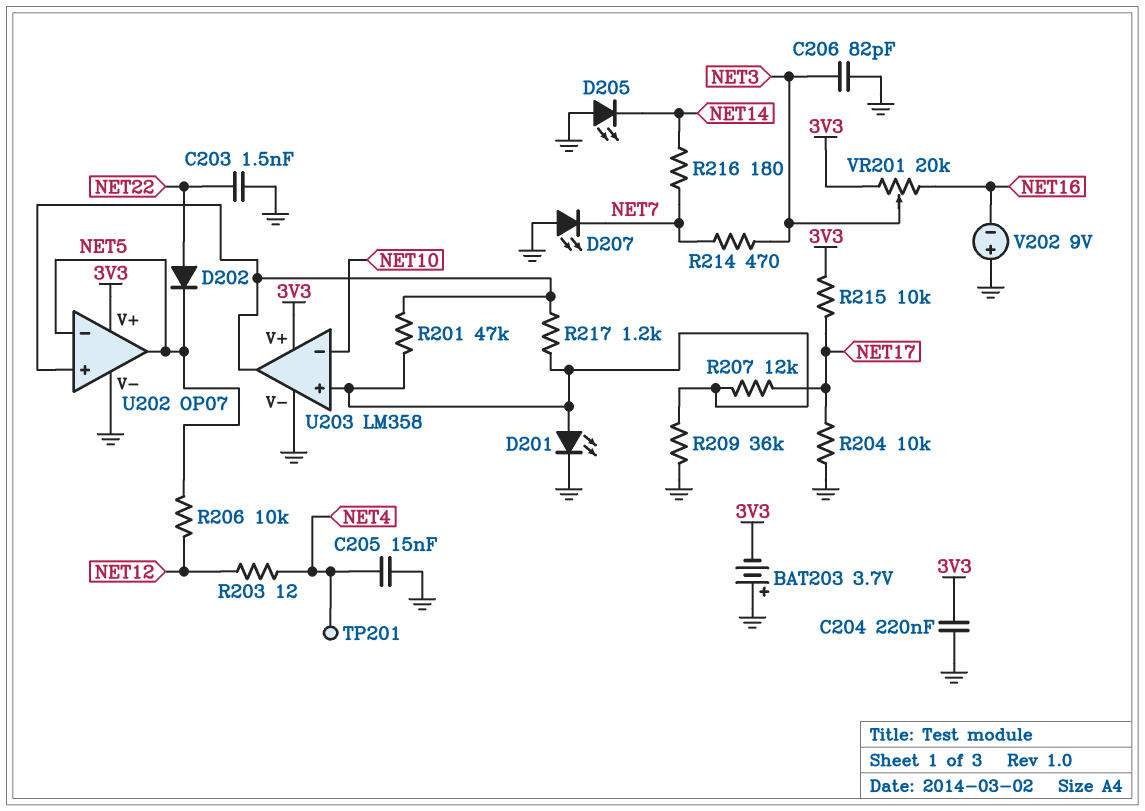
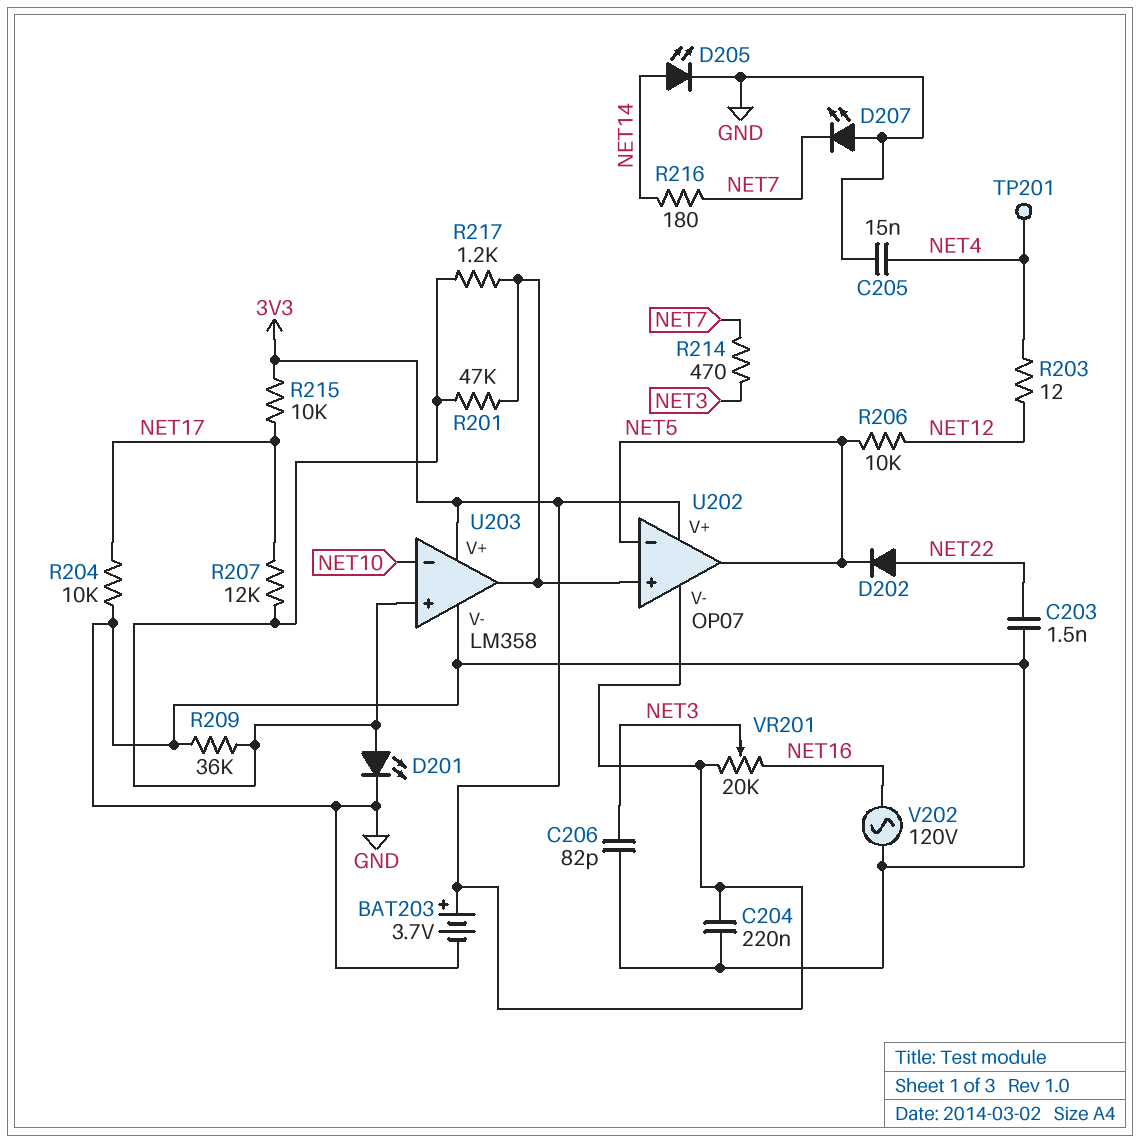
BAT203: 3.7V (plus GND, minus 3V3) -> 3.7V (plus 3V3, minus GND)
D205: LED (A GND, K NET14) -> LED (A NET14, K GND)
U202 pin V-: GND -> 3V3
V202: 9V (plus GND, minus NET16) -> AC 120V (GND, NET16)

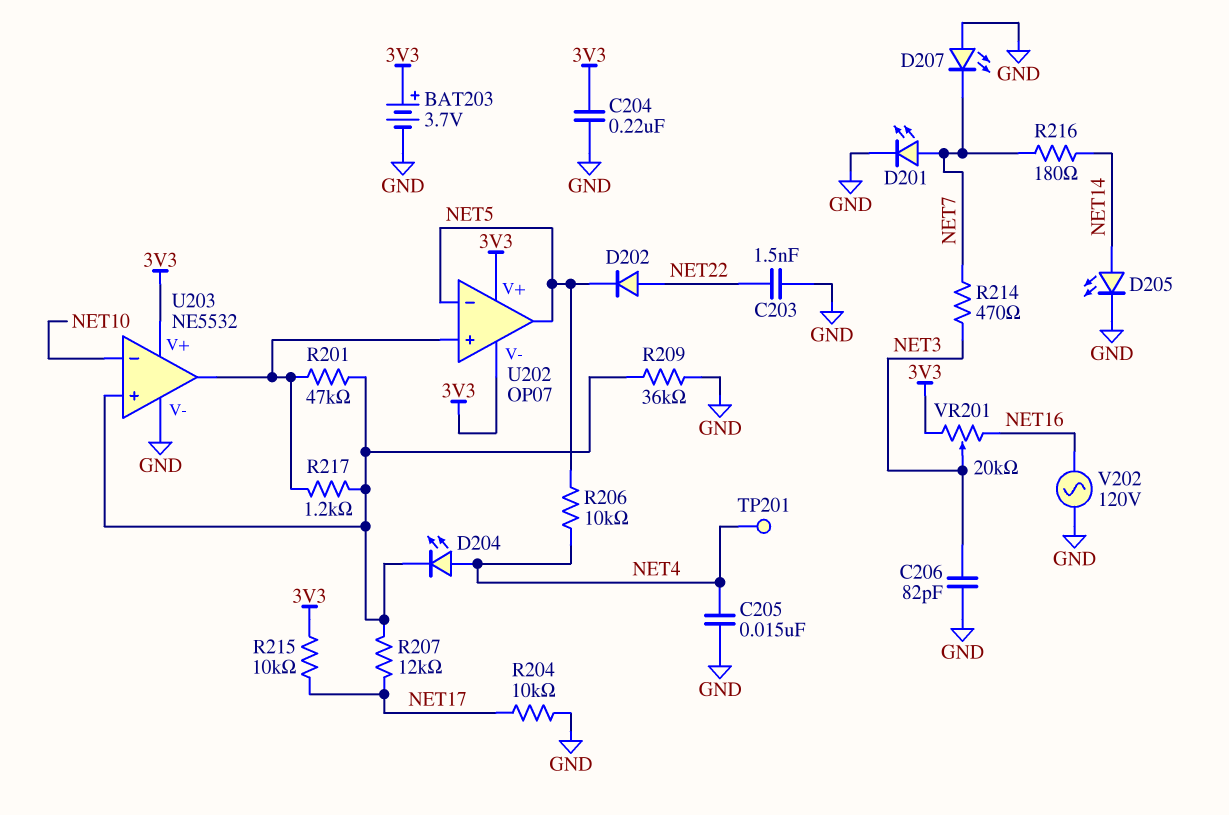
D201: LED (A U203/in+, K GND) -> LED (A NET7, K GND)
D204: none -> LED (A NET4, K U203/in+)
R203: 12 (NET4, NET12) -> none
R206: 10k (NET5, NET12) -> 10k (NET4, NET5)
U203: LM358 -> NE5532

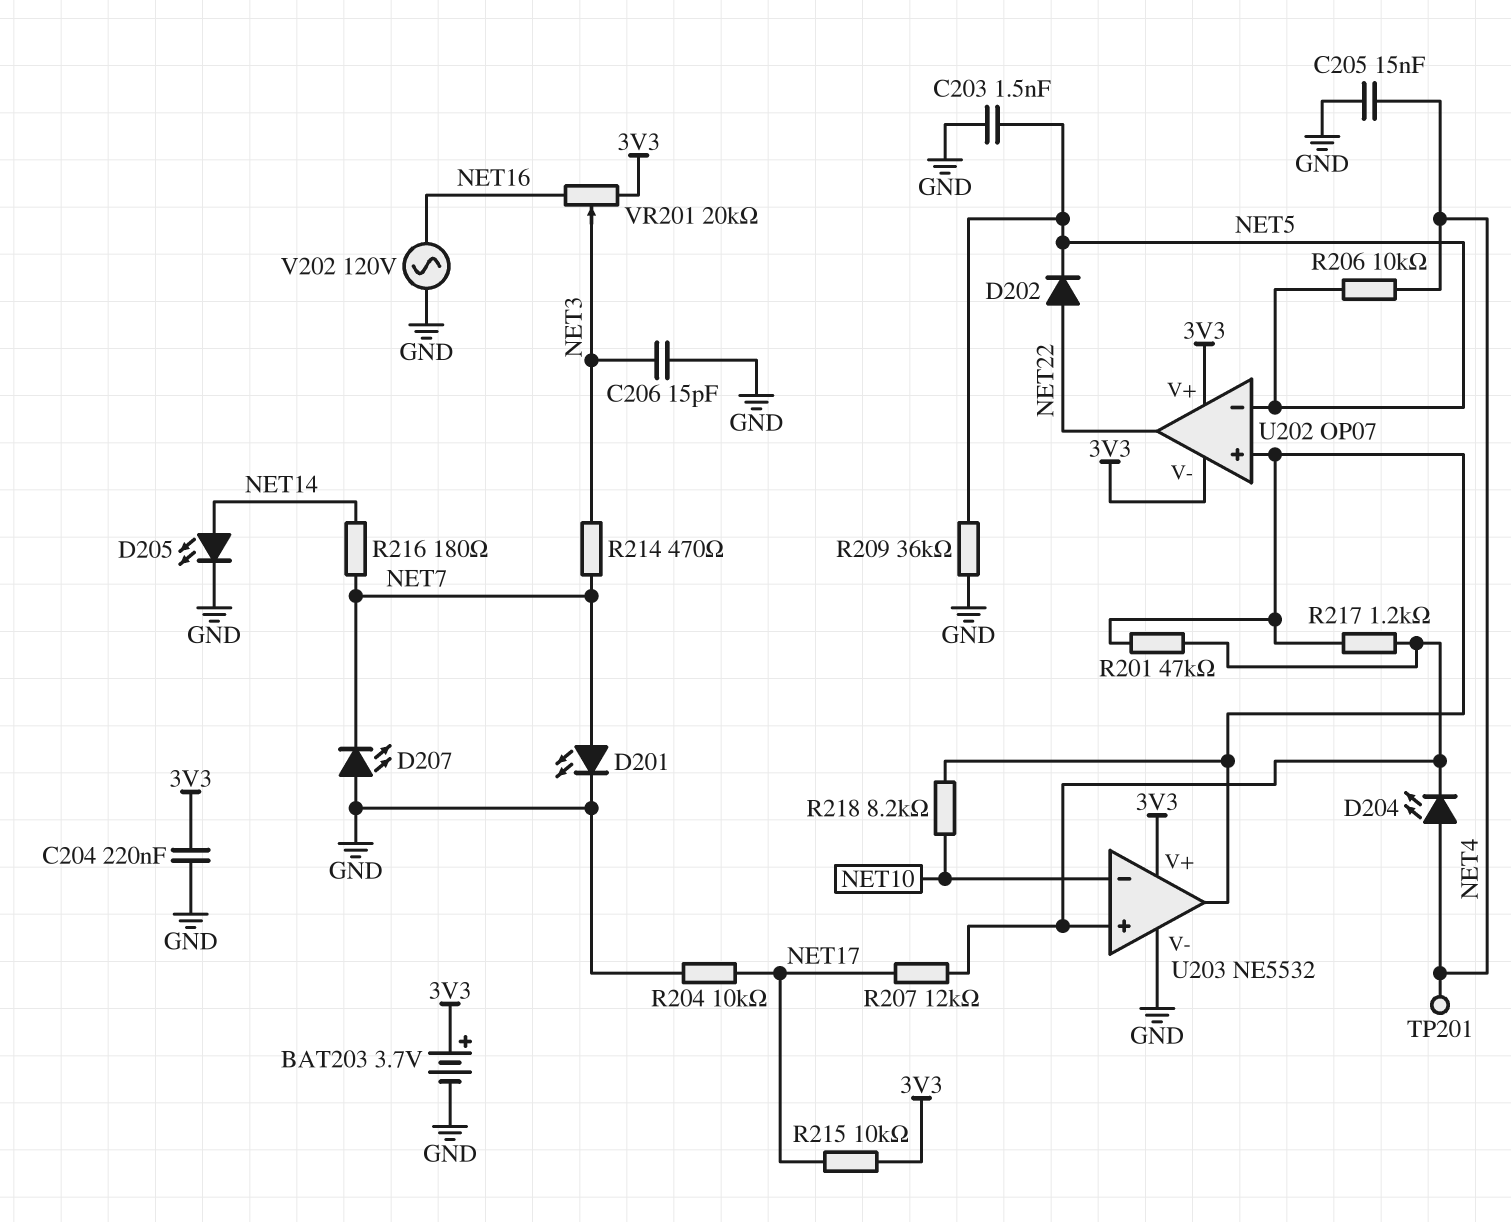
C203: 1.5nF (GND, NET22) -> 1.5nF (GND, NET5)
C206: 82pF (GND, NET3) -> 15pF (GND, NET3)
R209: 36k (GND, U203/in+) -> 36k (GND, NET5)
R218: none -> 8.2k (NET10, U202/in+)
U202 pin out: NET5 -> NET22

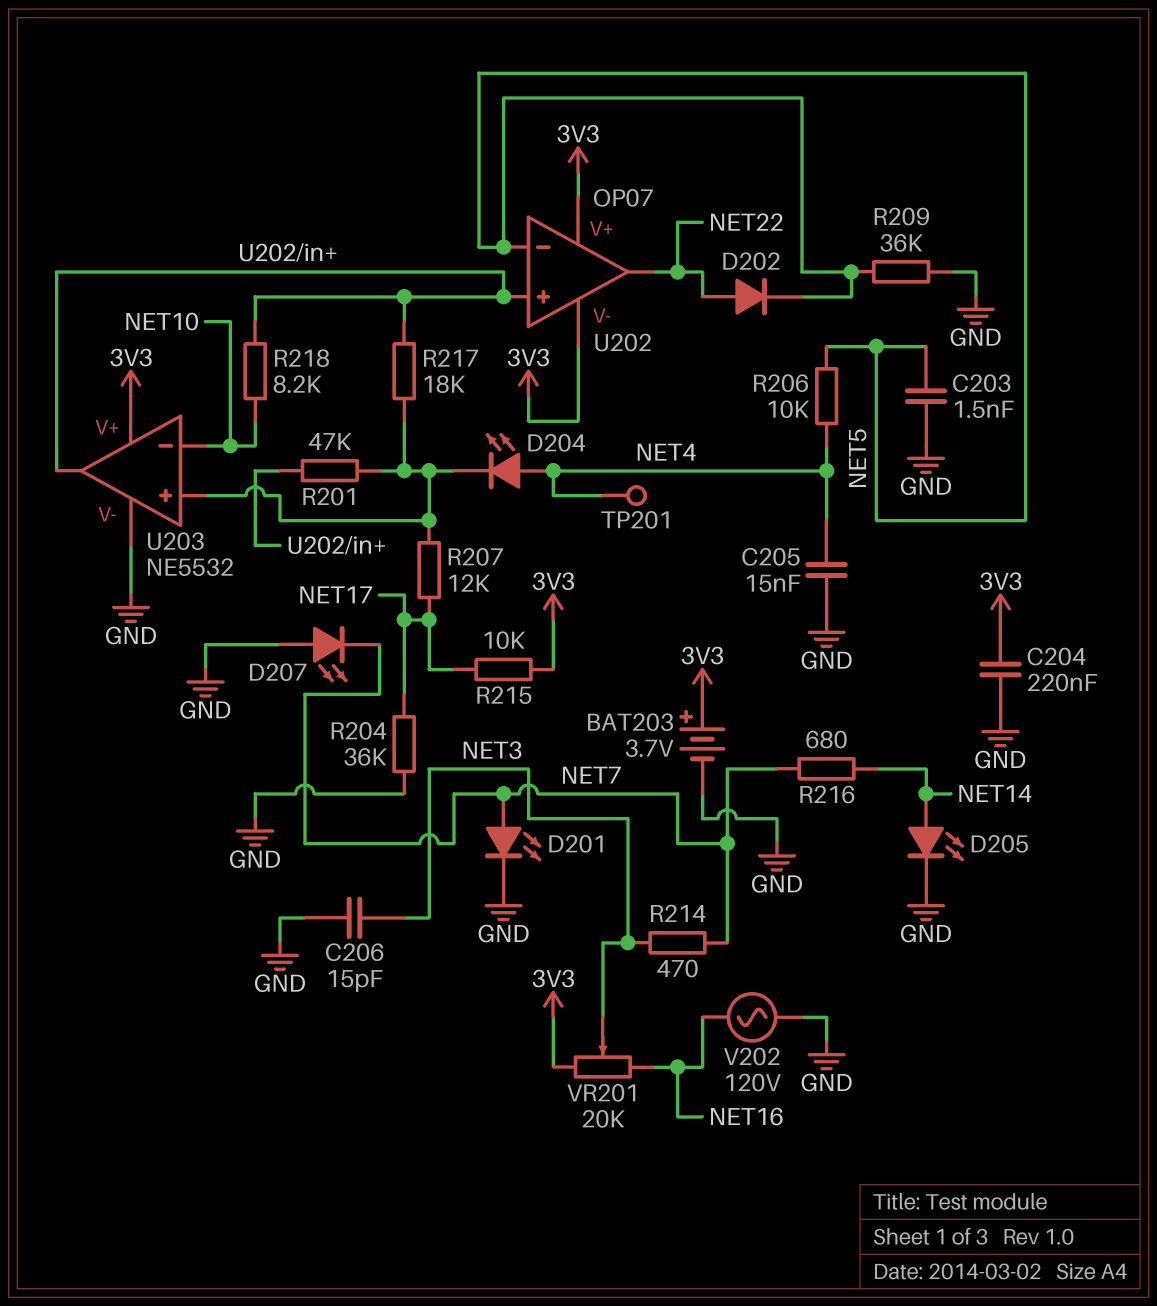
R204: 10k (GND, NET17) -> 36k (GND, NET17)
R216: 180 (NET7, NET14) -> 680 (NET7, NET14)
R217: 1.2k (U202/in+, U203/in+) -> 18k (U202/in+, U203/in+)

